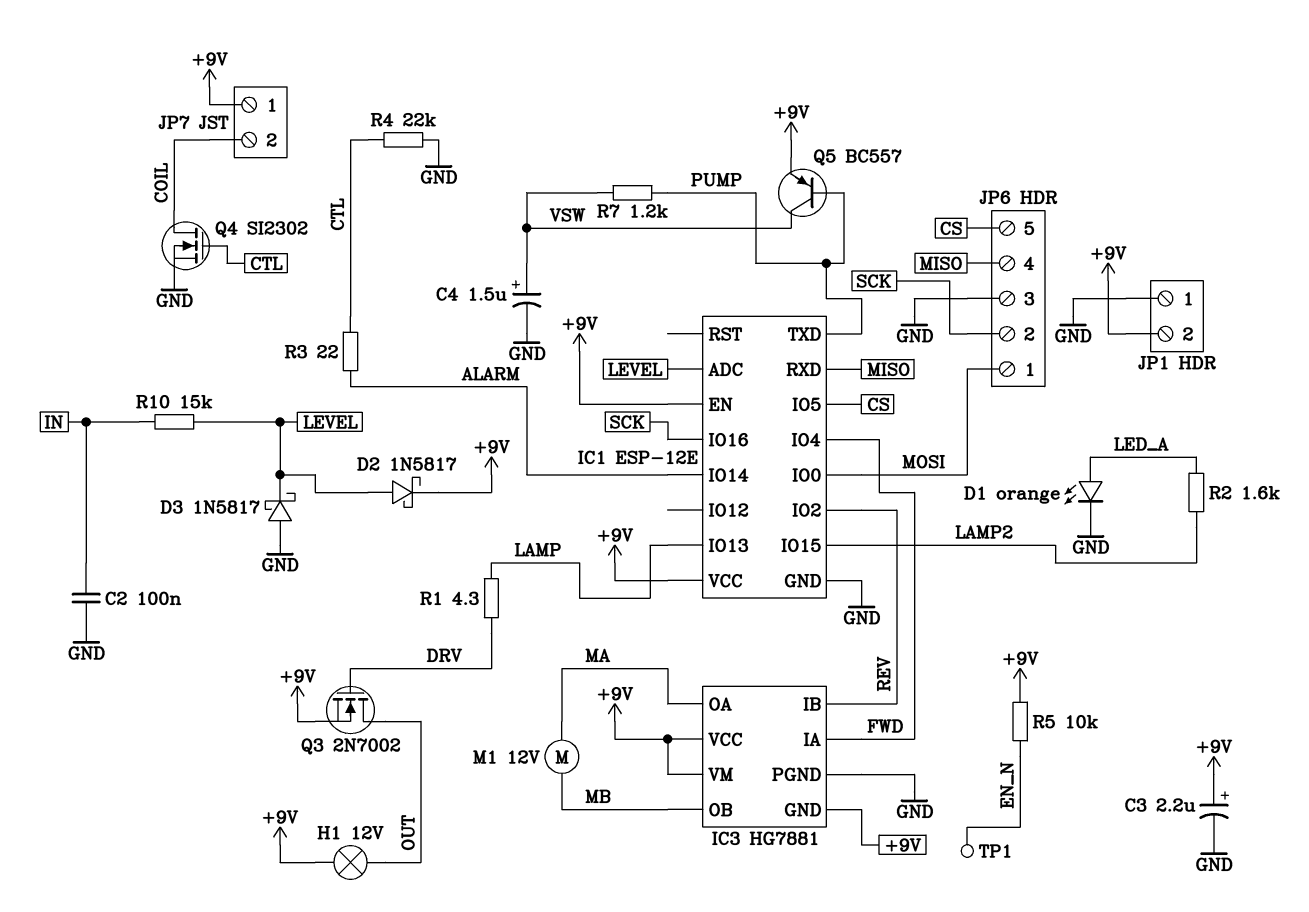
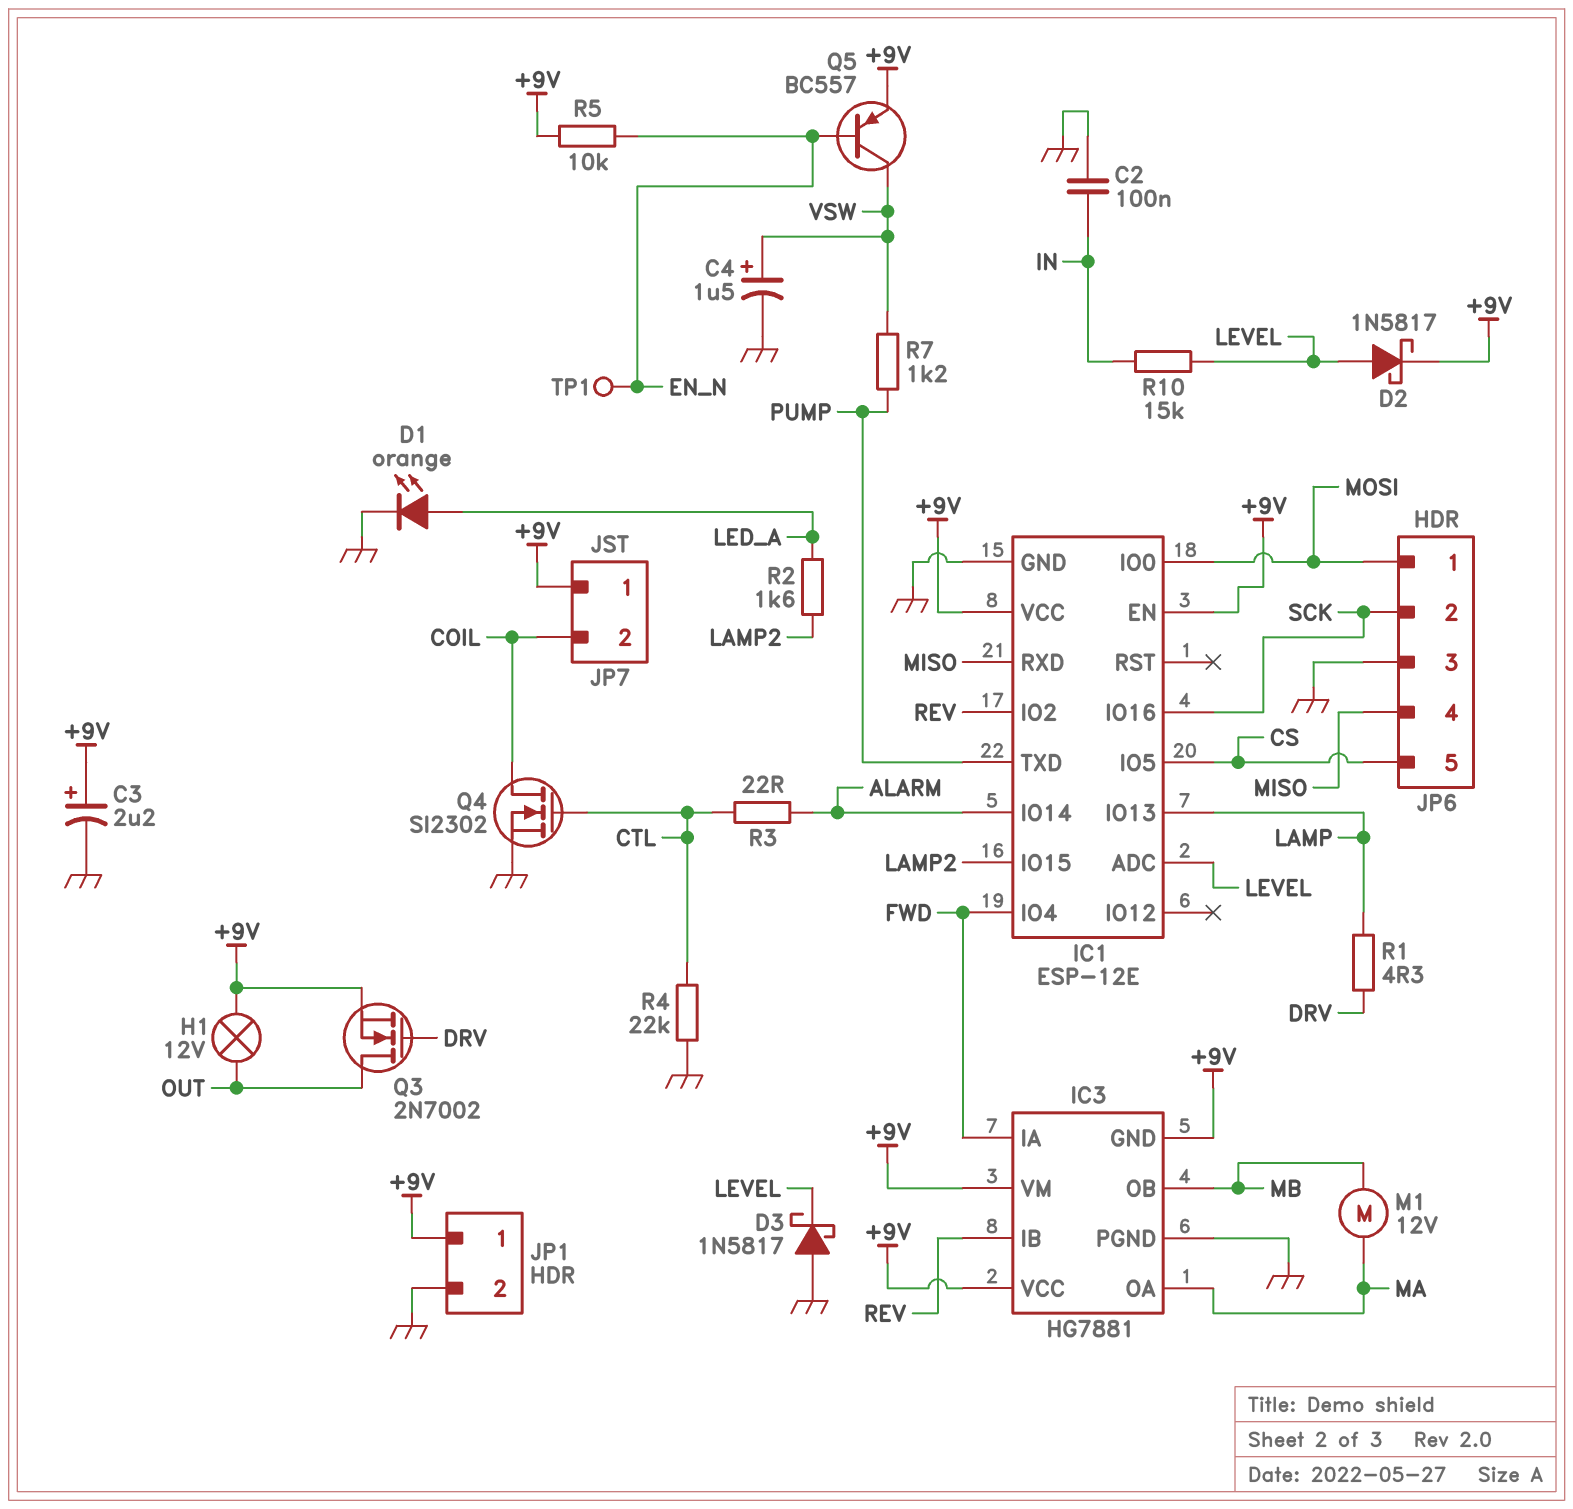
JP1 pin 1: GND -> +9V
JP1 pin 2: +9V -> GND
Q5: PNP BC557 (B PUMP, C VSW, E +9V) -> PNP BC557 (B EN_N, C VSW, E +9V)

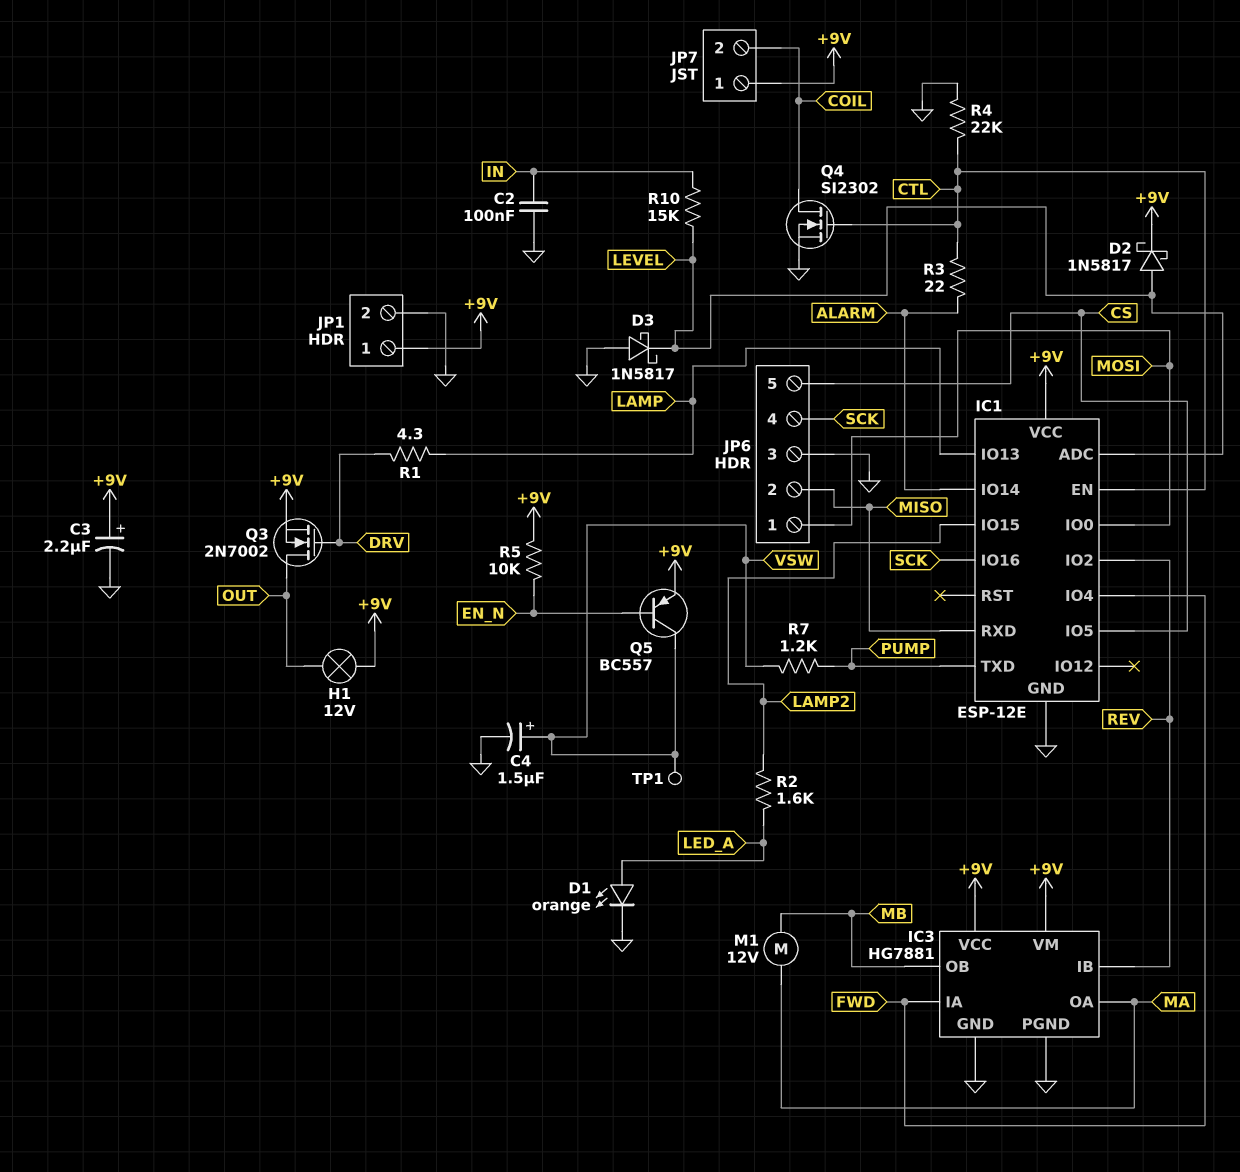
IC1 pin EN: +9V -> CTL
IC3 pin GND: +9V -> GND
JP6 pin 2: SCK -> MISO
JP6 pin 4: MISO -> SCK
TP1: test point (EN_N) -> test point (VSW)

